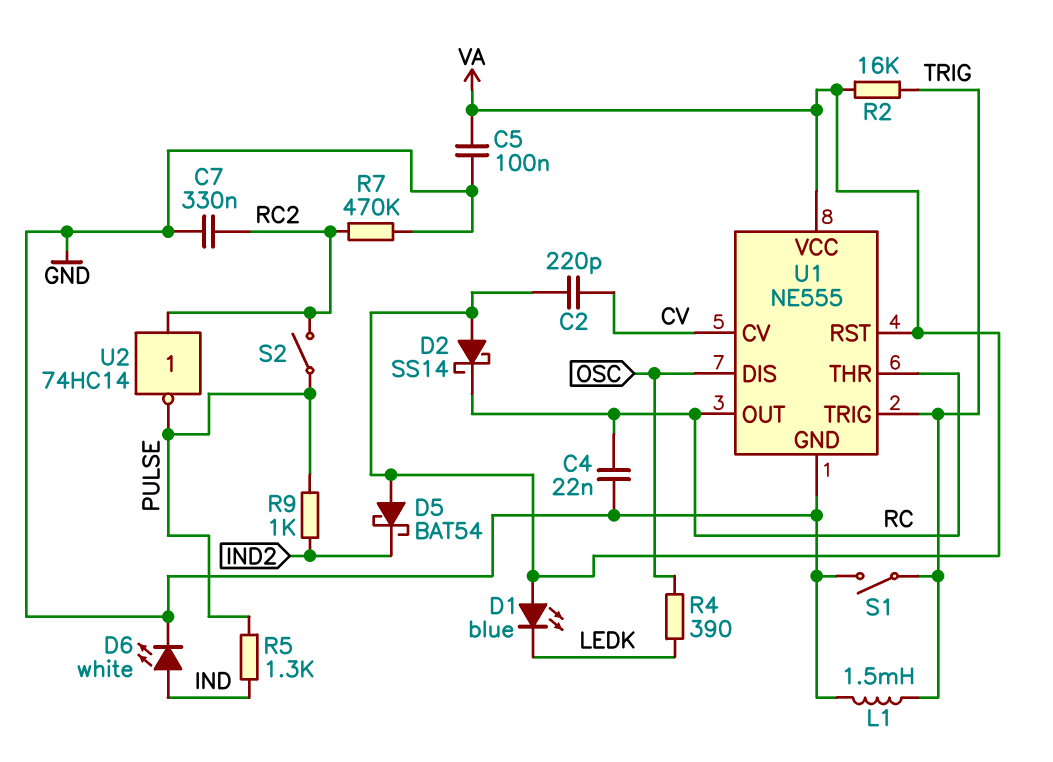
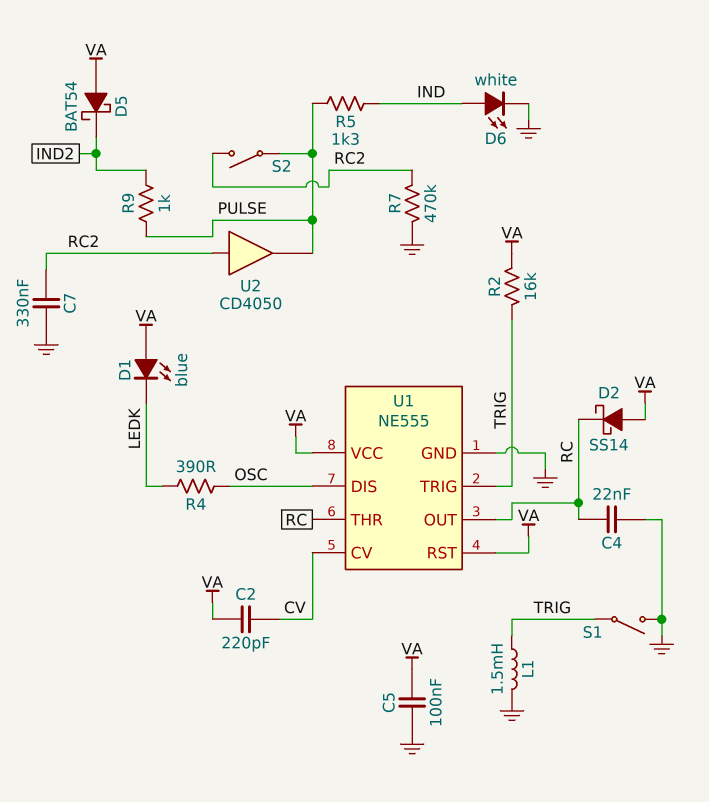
U2: NOT 74HC14 (in RC2, out PULSE) -> buffer CD4050 (in RC2, out PULSE)

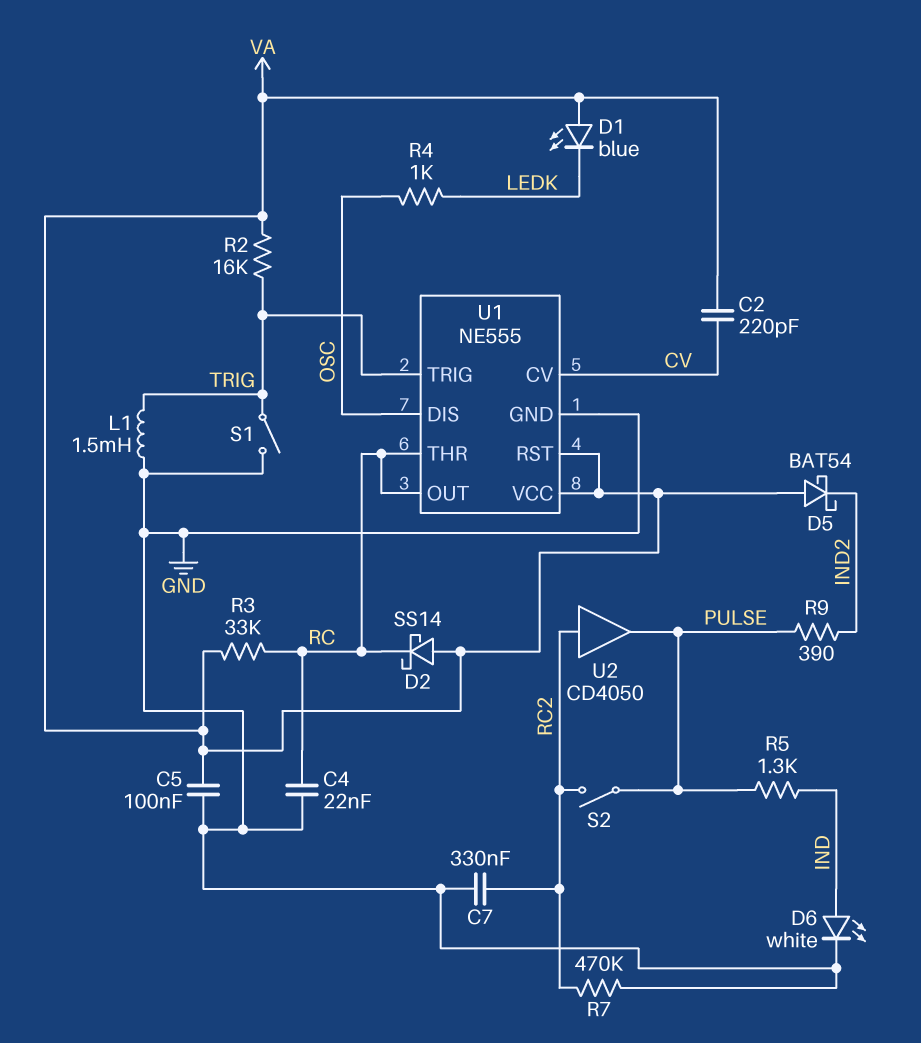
R3: none -> 33k (RC, VA)
R4: 390 (LEDK, OSC) -> 1k (LEDK, OSC)
R9: 1k (IND2, PULSE) -> 390 (IND2, PULSE)

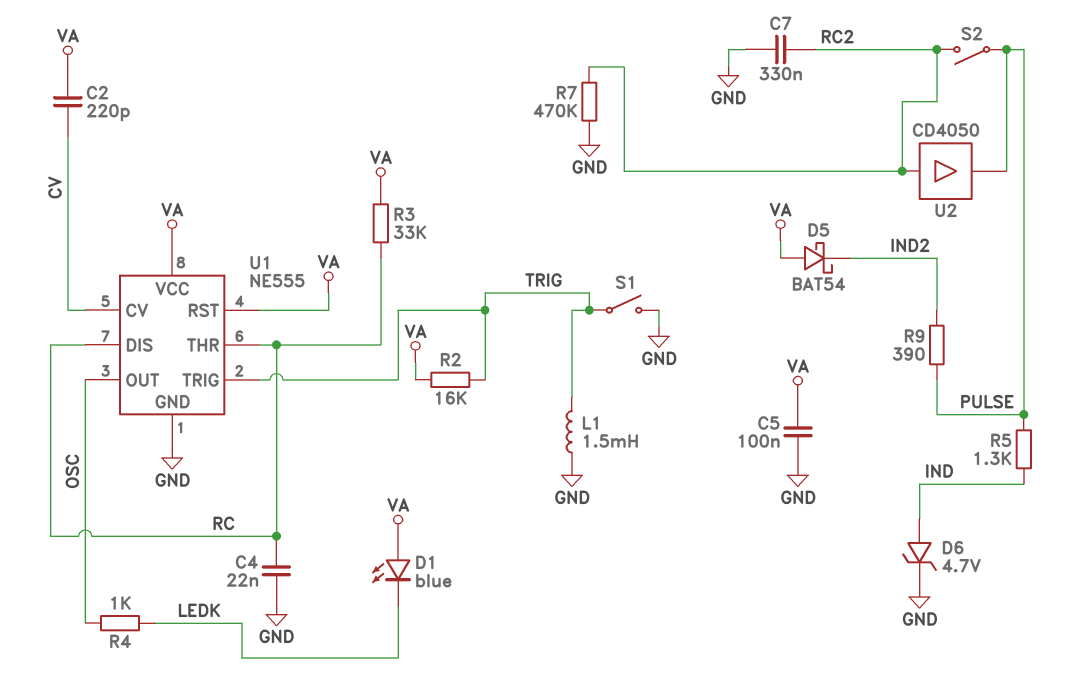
D2: schottky SS14 (A VA, K RC) -> none
D6: LED white (A IND, K GND) -> zener 4.7V (A IND, K GND)
U1 pin DIS: OSC -> RC
U1 pin OUT: RC -> OSC

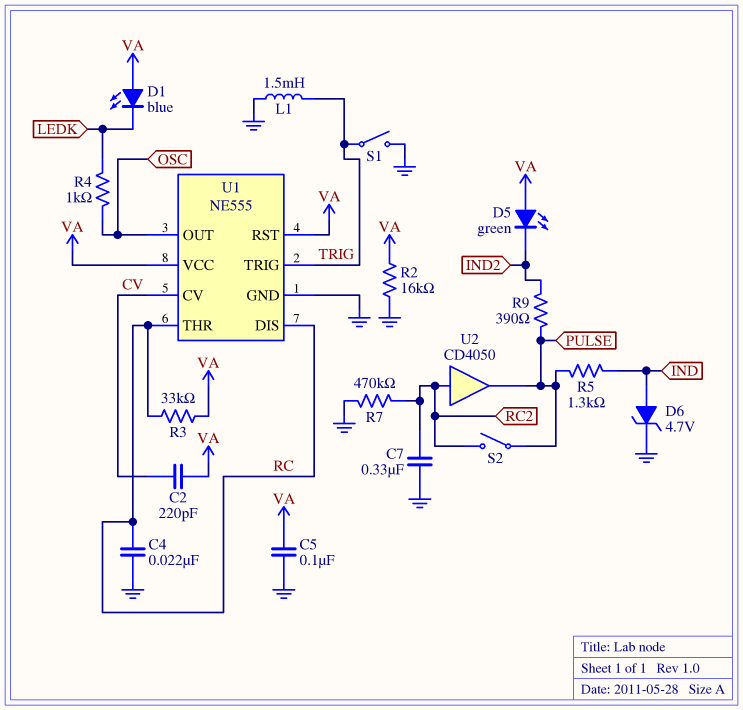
D5: schottky BAT54 (A VA, K IND2) -> LED green (A VA, K IND2)
R2: 16k (TRIG, VA) -> 16k (GND, VA)

